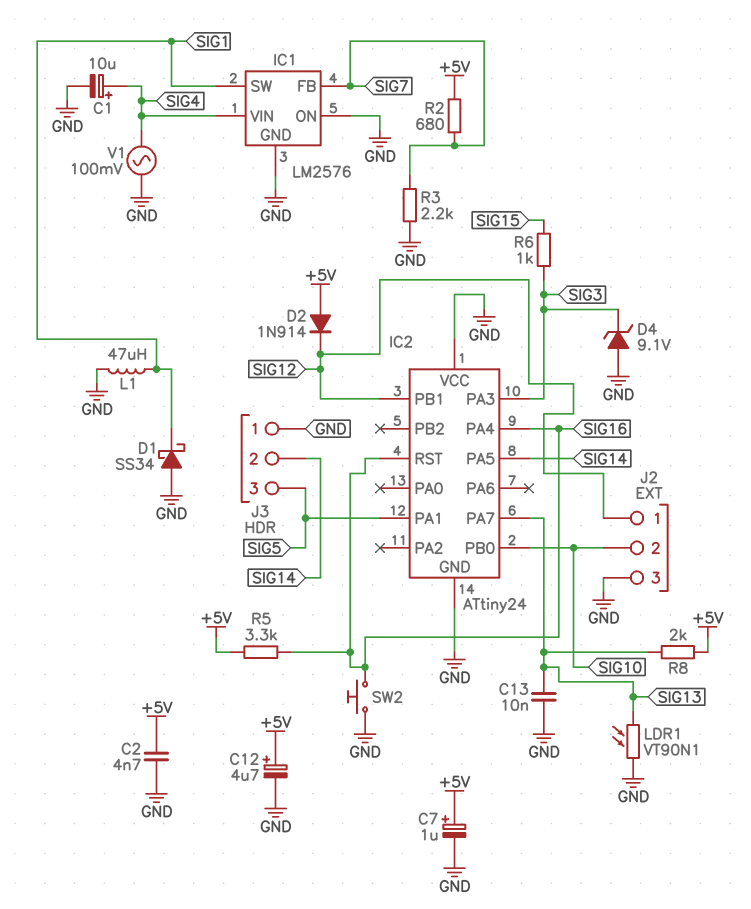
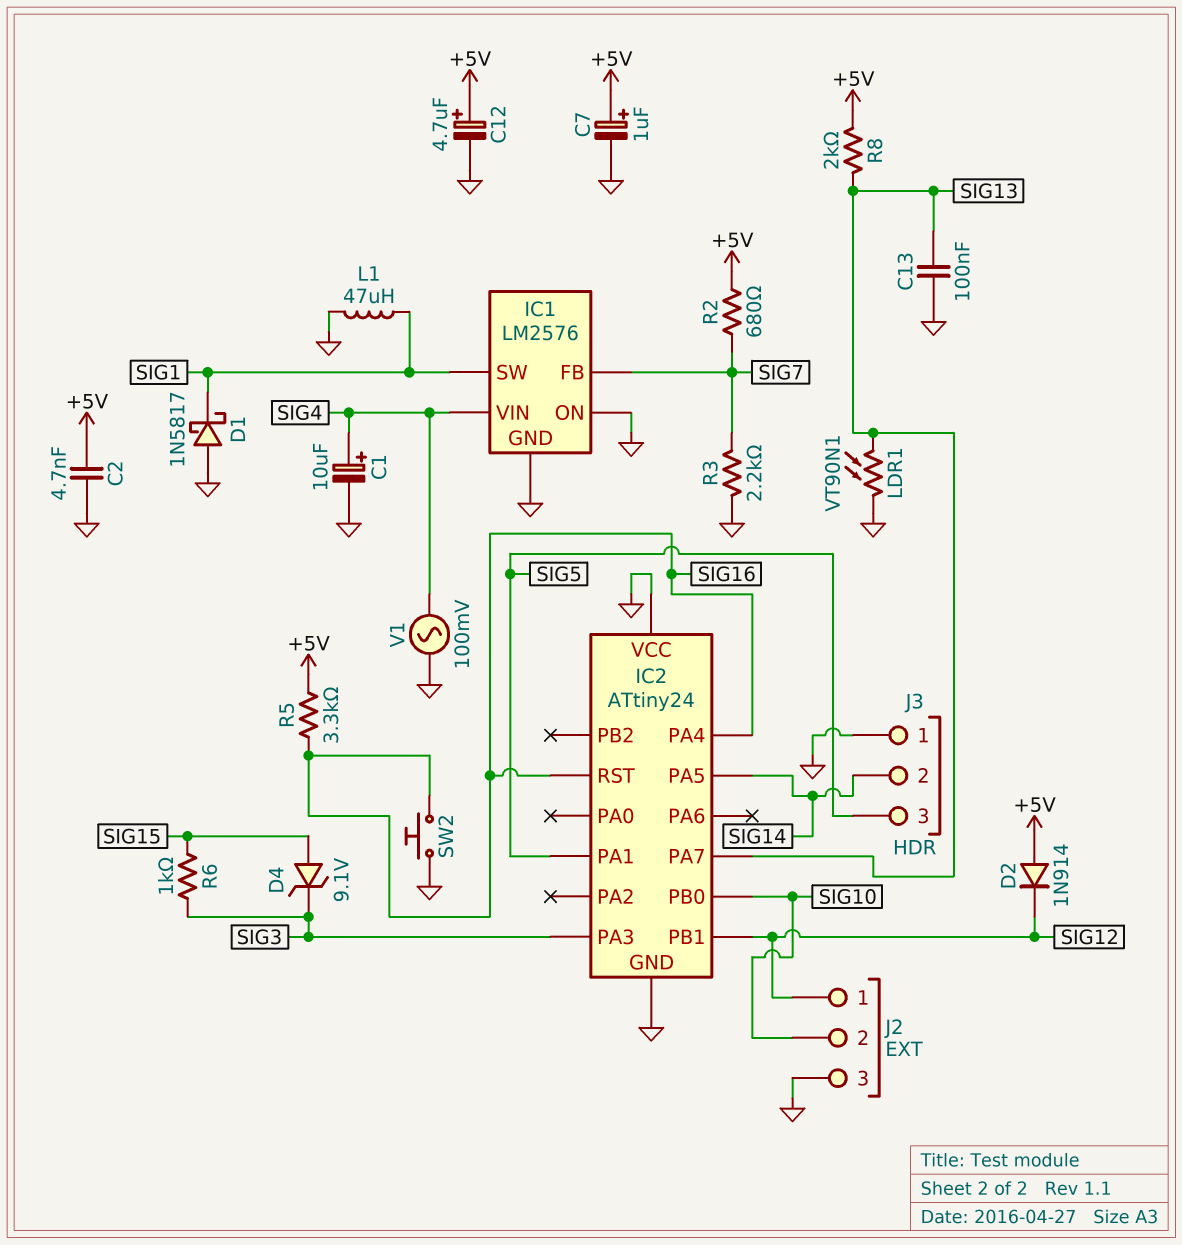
C13: 10nF (GND, SIG13) -> 100nF (GND, SIG13)
D1: schottky SS34 (A GND, K SIG1) -> schottky 1N5817 (A GND, K SIG1)
D4: zener 9.1V (A GND, K SIG3) -> zener 9.1V (A SIG15, K SIG3)

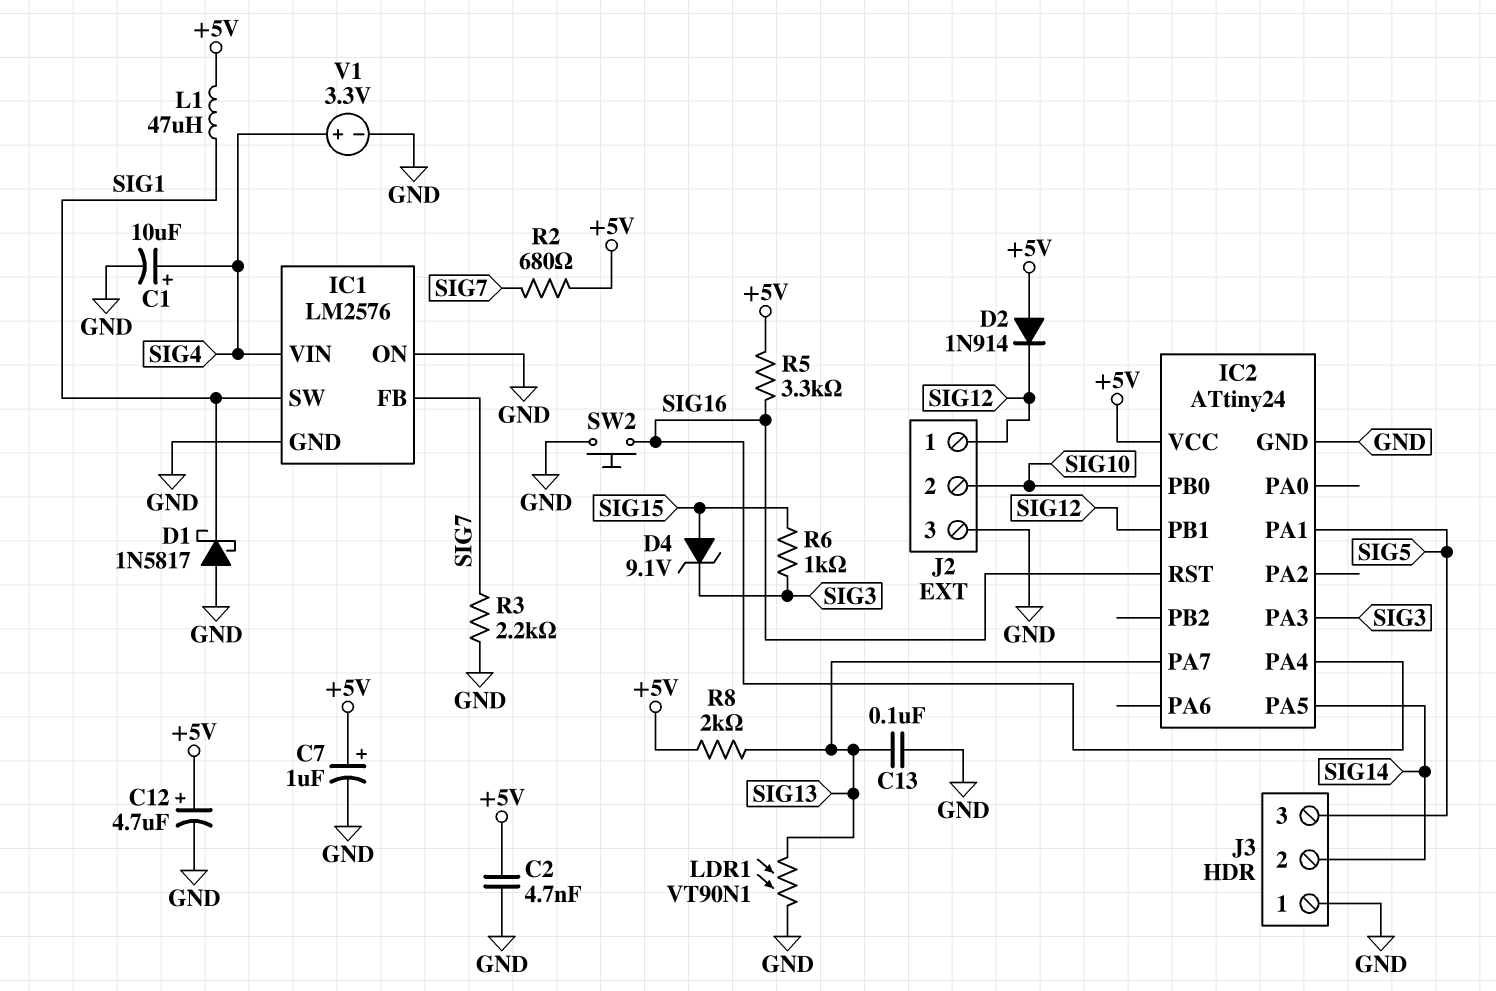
IC2 pin VCC: GND -> +5V
L1: 47uH (GND, SIG1) -> 47uH (+5V, SIG1)
V1: AC 100mV (GND, SIG4) -> 3.3V (plus SIG4, minus GND)

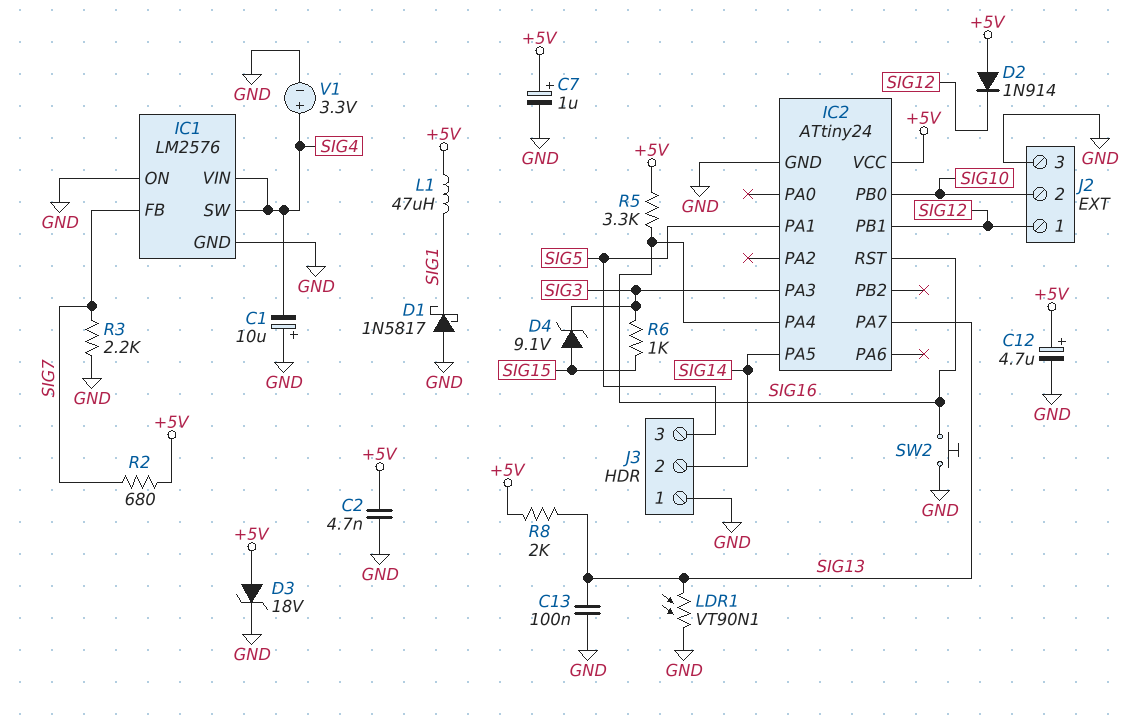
C1: 10uF (plus SIG4, minus GND) -> 10uF (plus GND, minus SIG4)
D3: none -> zener 18V (A +5V, K GND)
IC1 pin SW: SIG1 -> SIG4

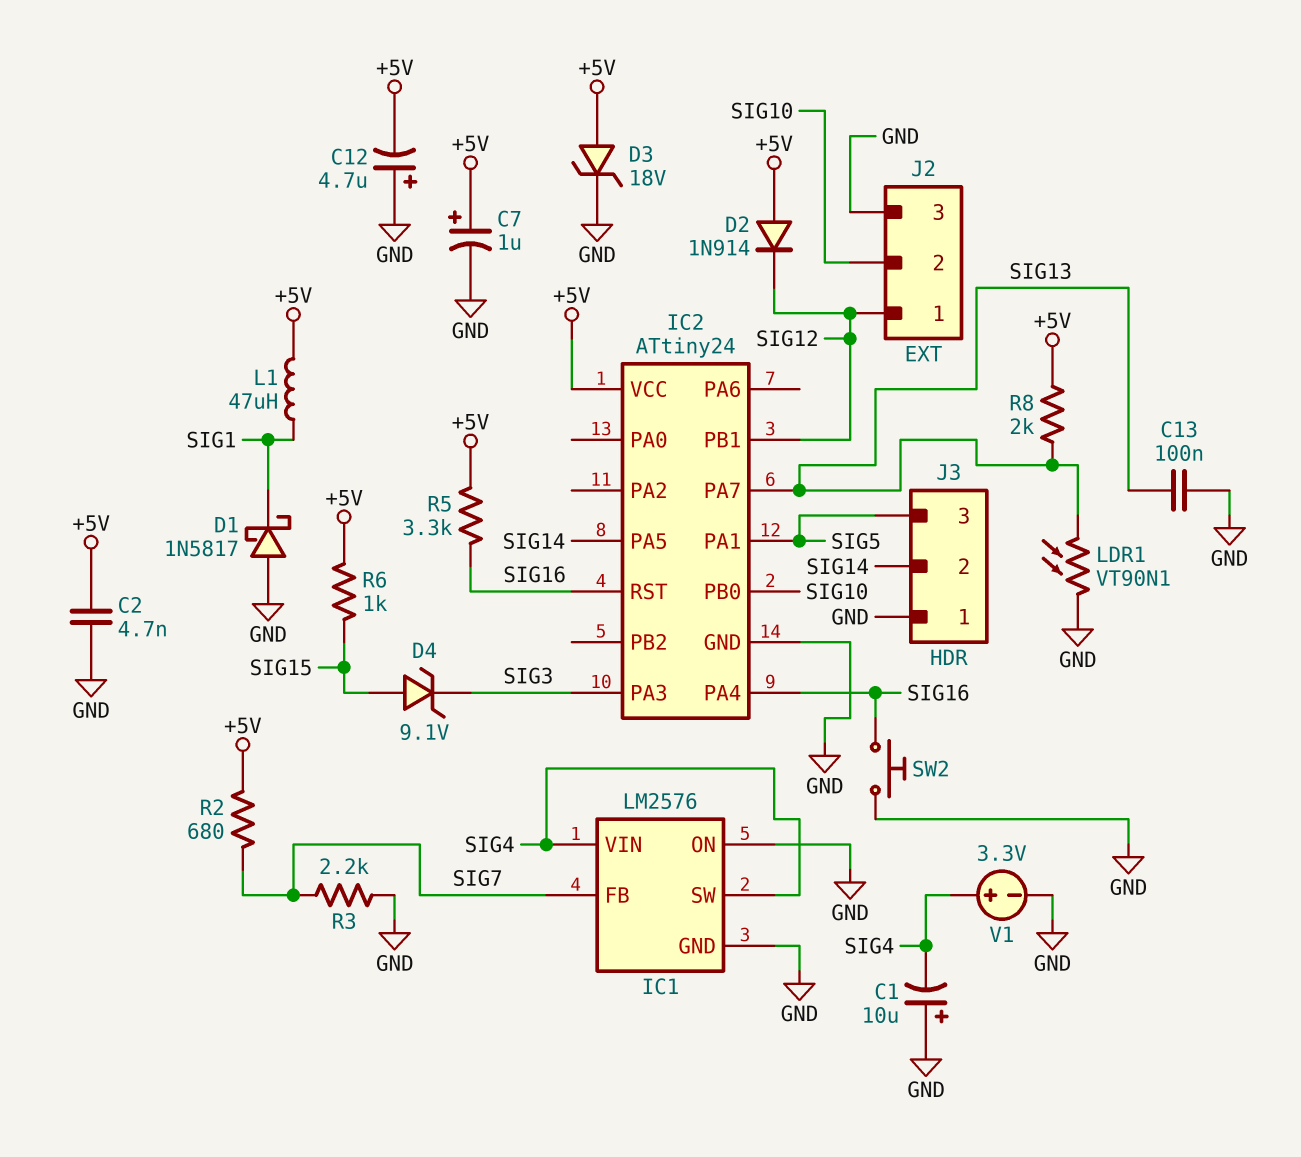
C12: 4.7uF (plus +5V, minus GND) -> 4.7uF (plus GND, minus +5V)
R6: 1k (SIG3, SIG15) -> 1k (+5V, SIG15)

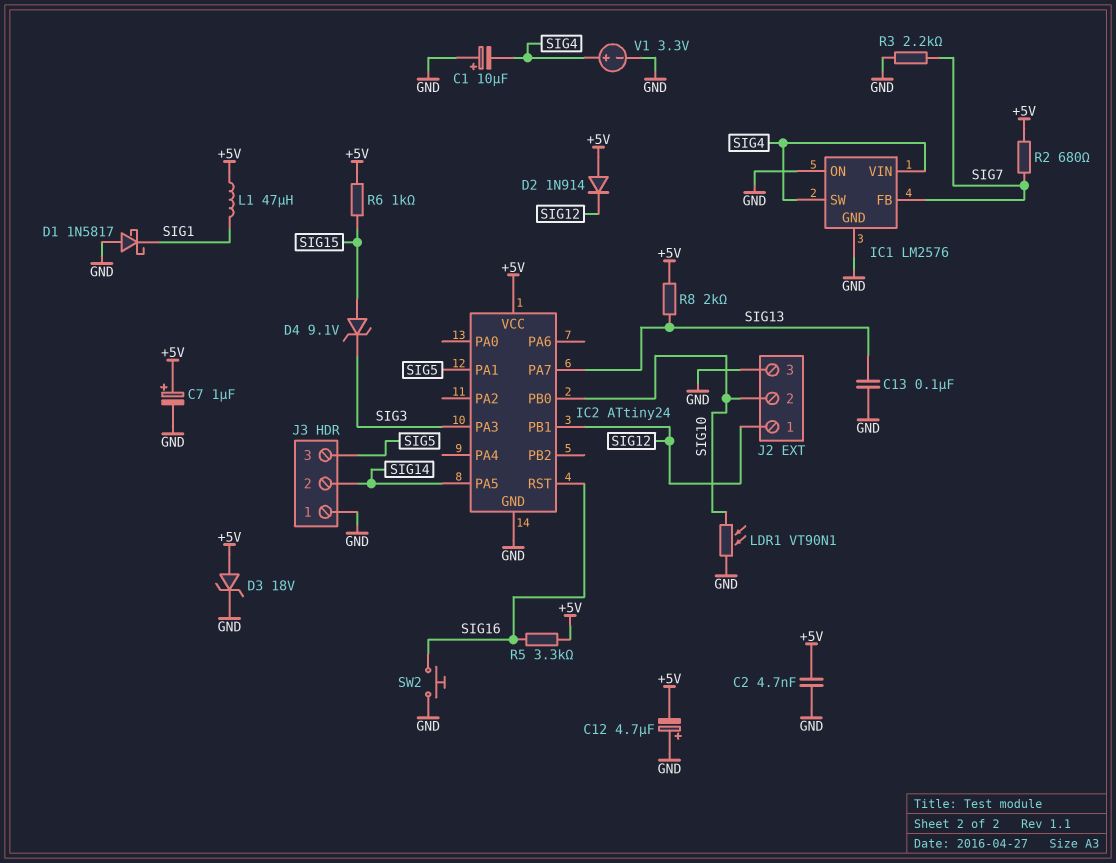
IC2 pin PA4: SIG16 -> none
LDR1: VT90N1 (GND, SIG13) -> VT90N1 (GND, SIG10)

